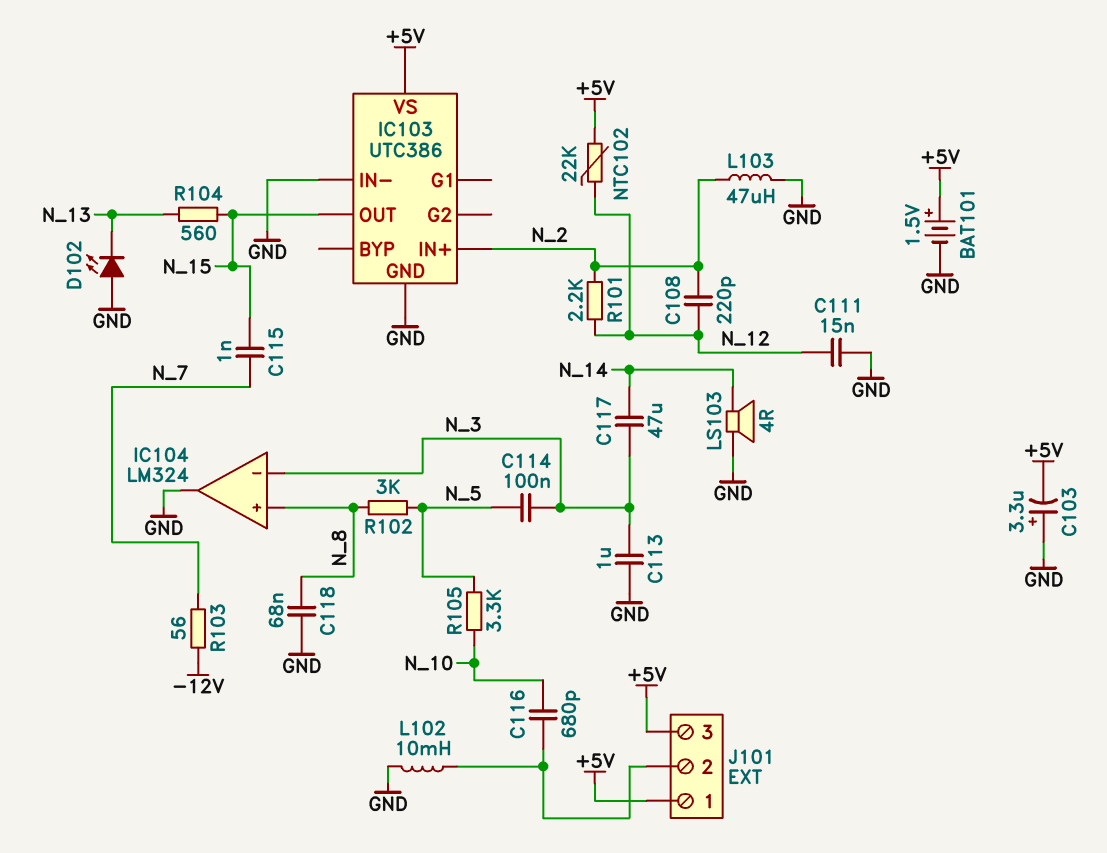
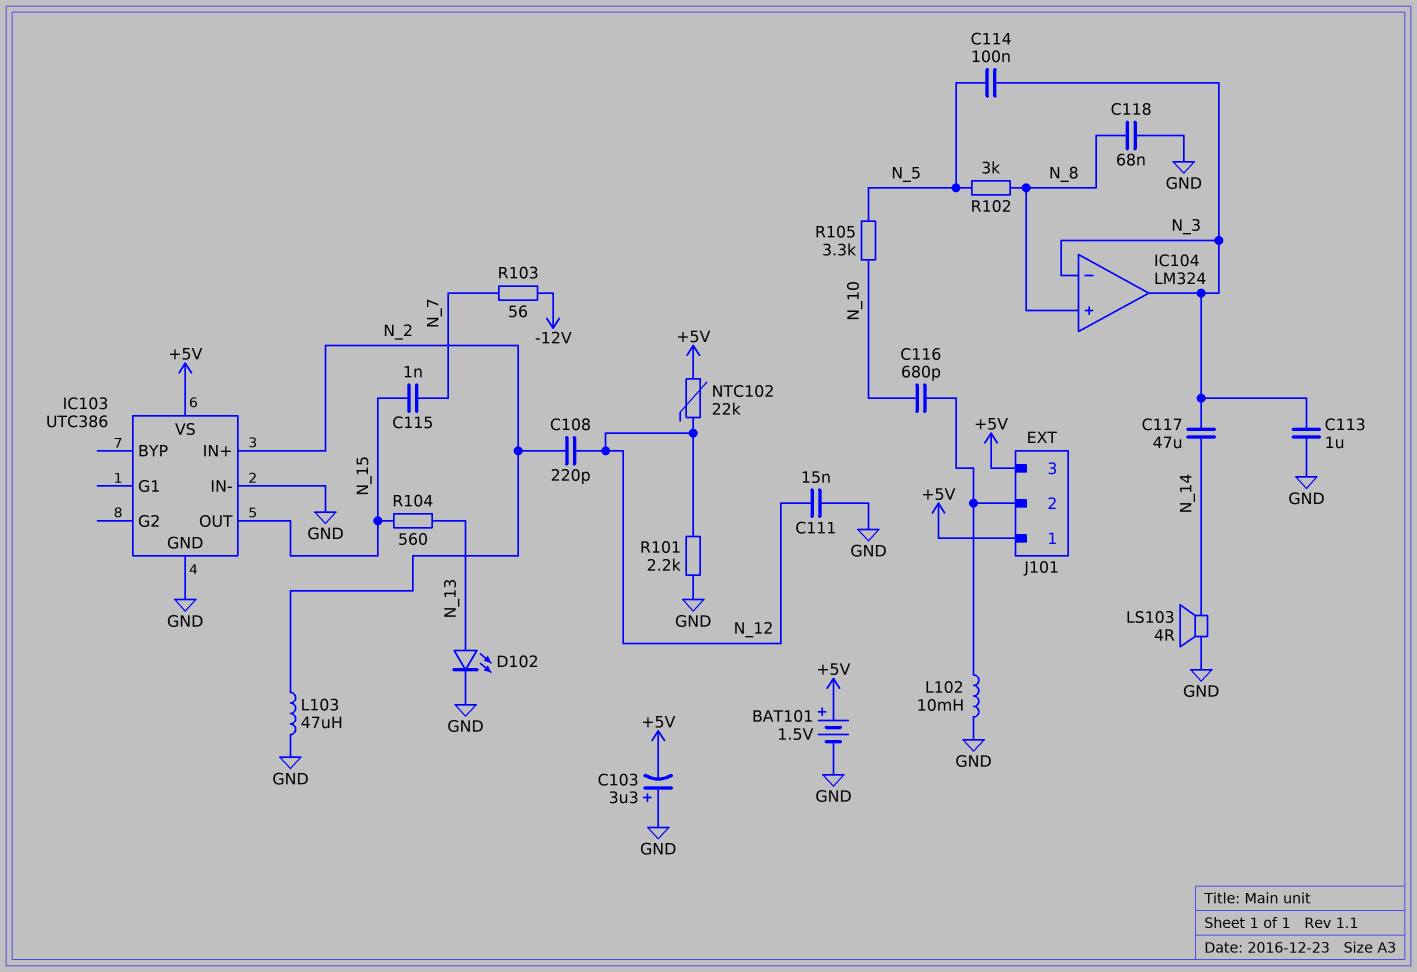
D102: LED (A GND, K N_13) -> LED (A N_13, K GND)
IC104 pin out: GND -> N_3
R101: 2.2k (N_2, N_12) -> 2.2k (GND, N_12)

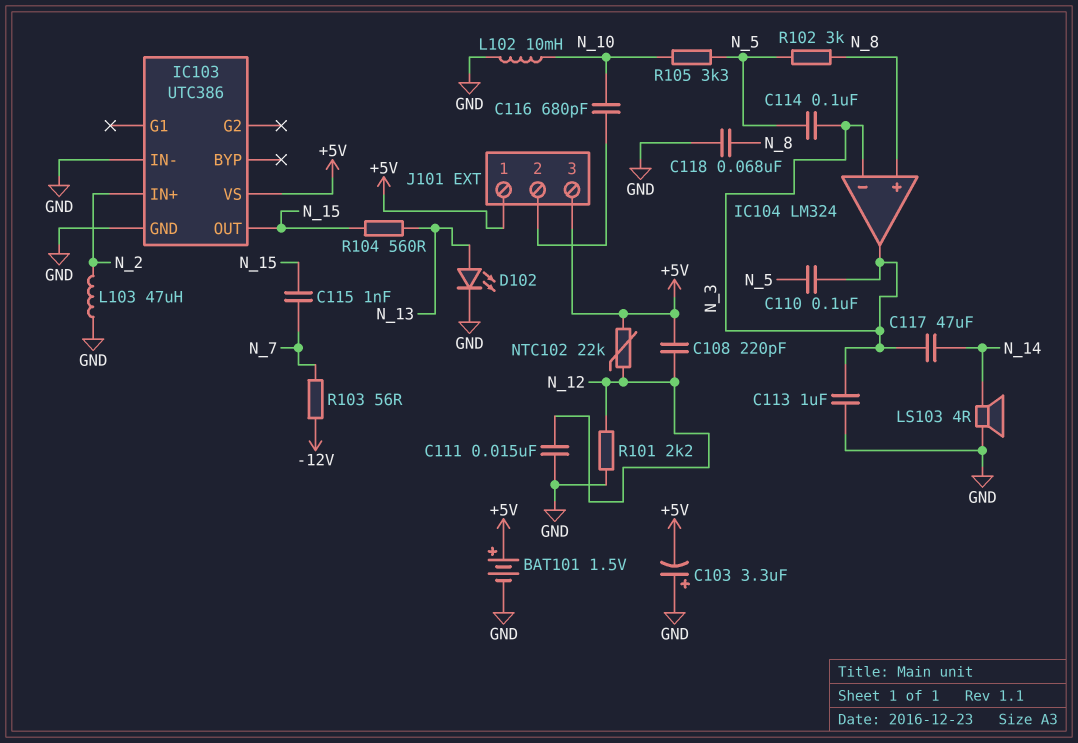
C108: 220pF (N_2, N_12) -> 220pF (+5V, N_12)
C110: none -> 100nF (N_3, N_5)
L102: 10mH (GND, J101/2) -> 10mH (GND, N_10)

